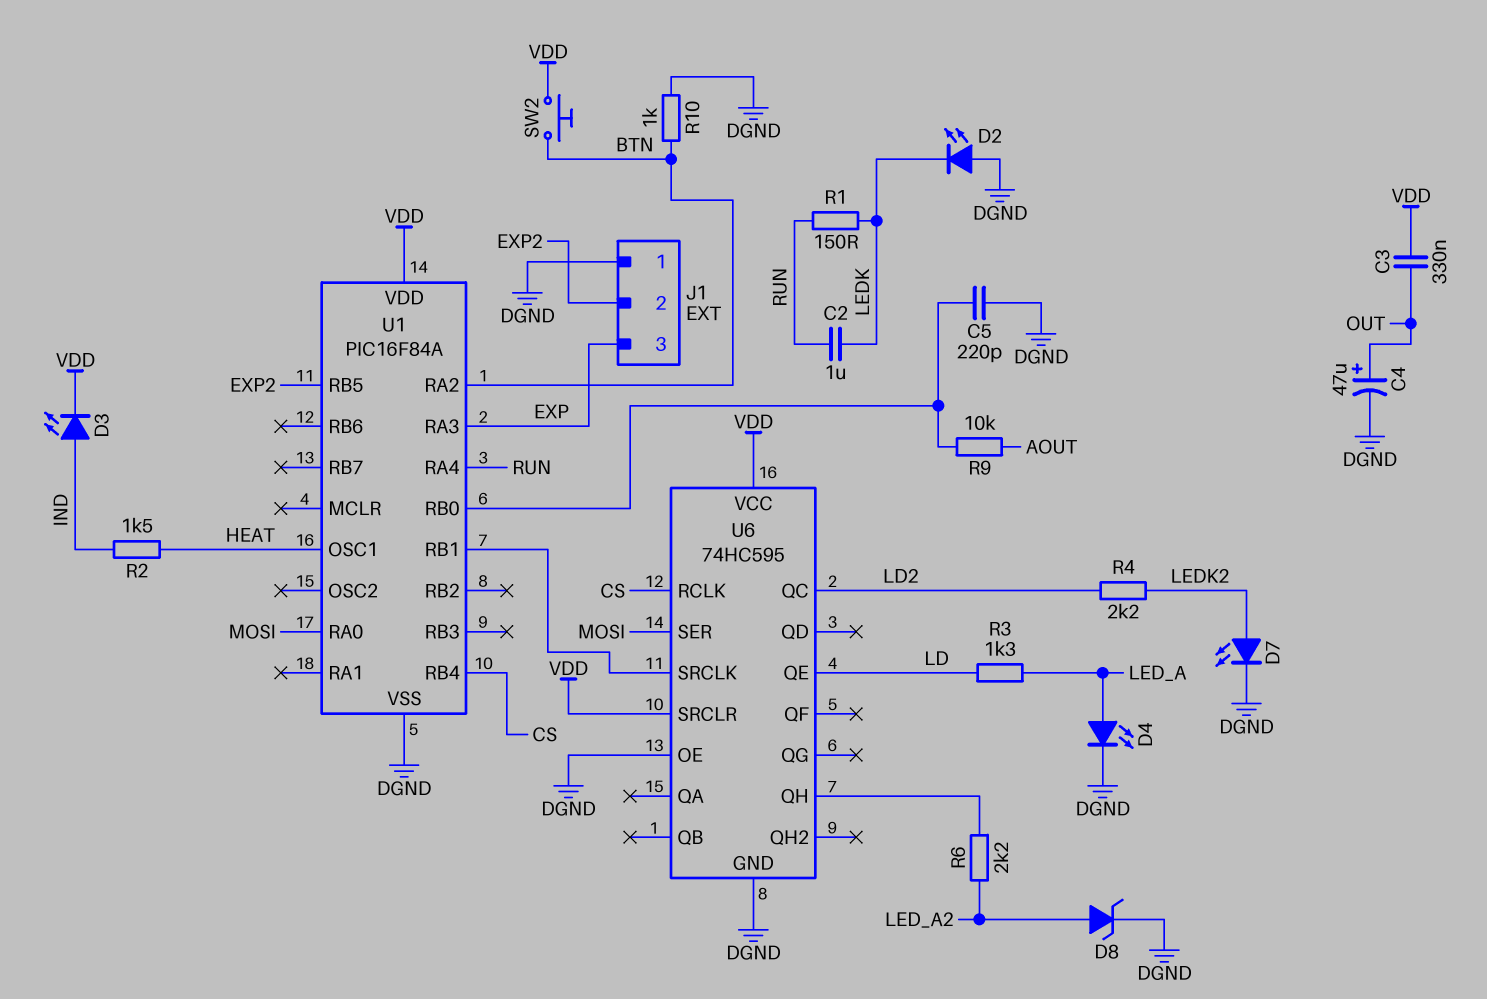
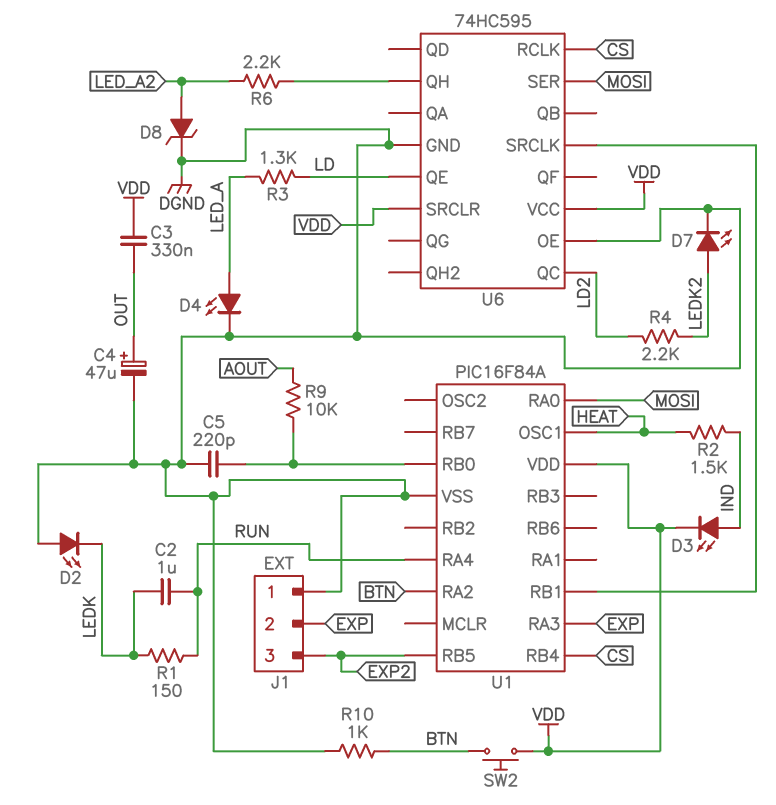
J1 pin 2: EXP2 -> EXP
J1 pin 3: EXP -> EXP2

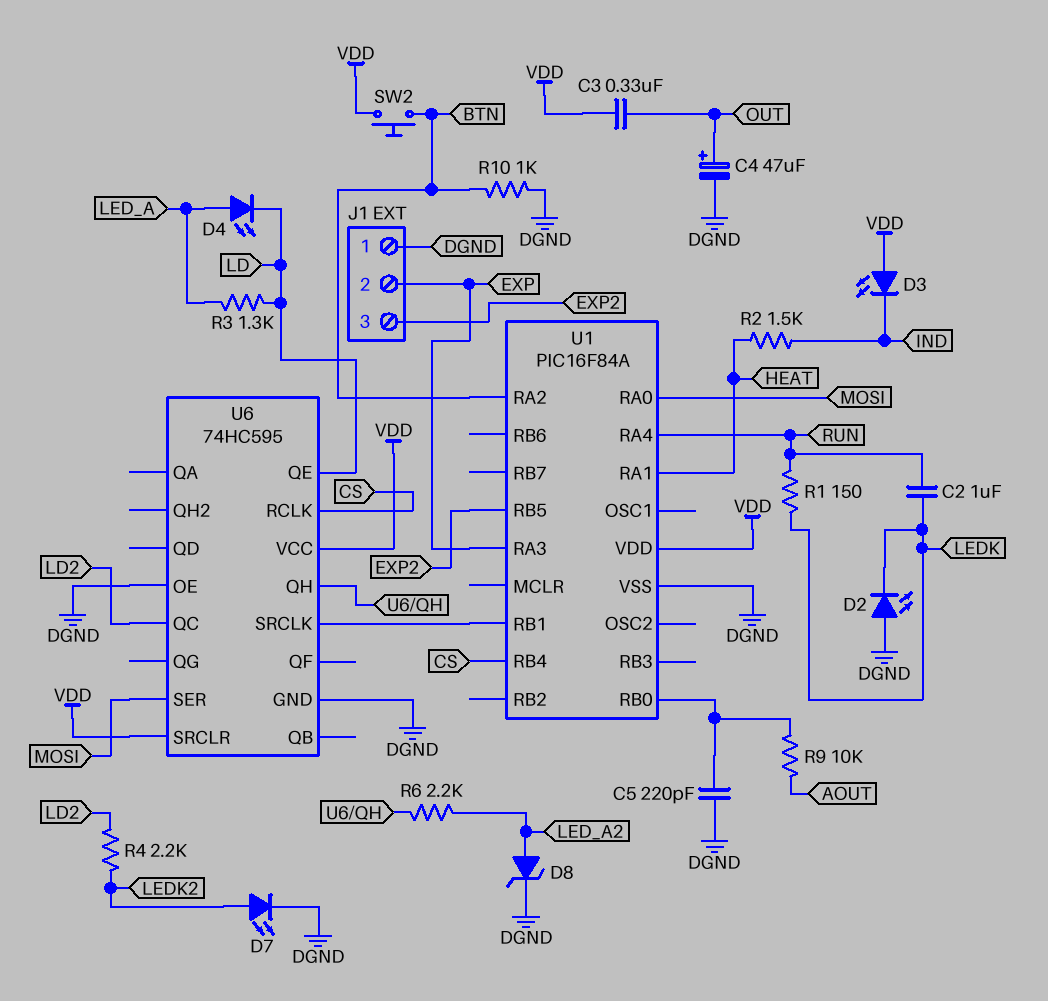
D3: LED (A IND, K VDD) -> LED (A VDD, K IND)
D4: LED (A LED_A, K DGND) -> LED (A LED_A, K LD)
U1 pin OSC1: HEAT -> none
U1 pin RA1: none -> HEAT

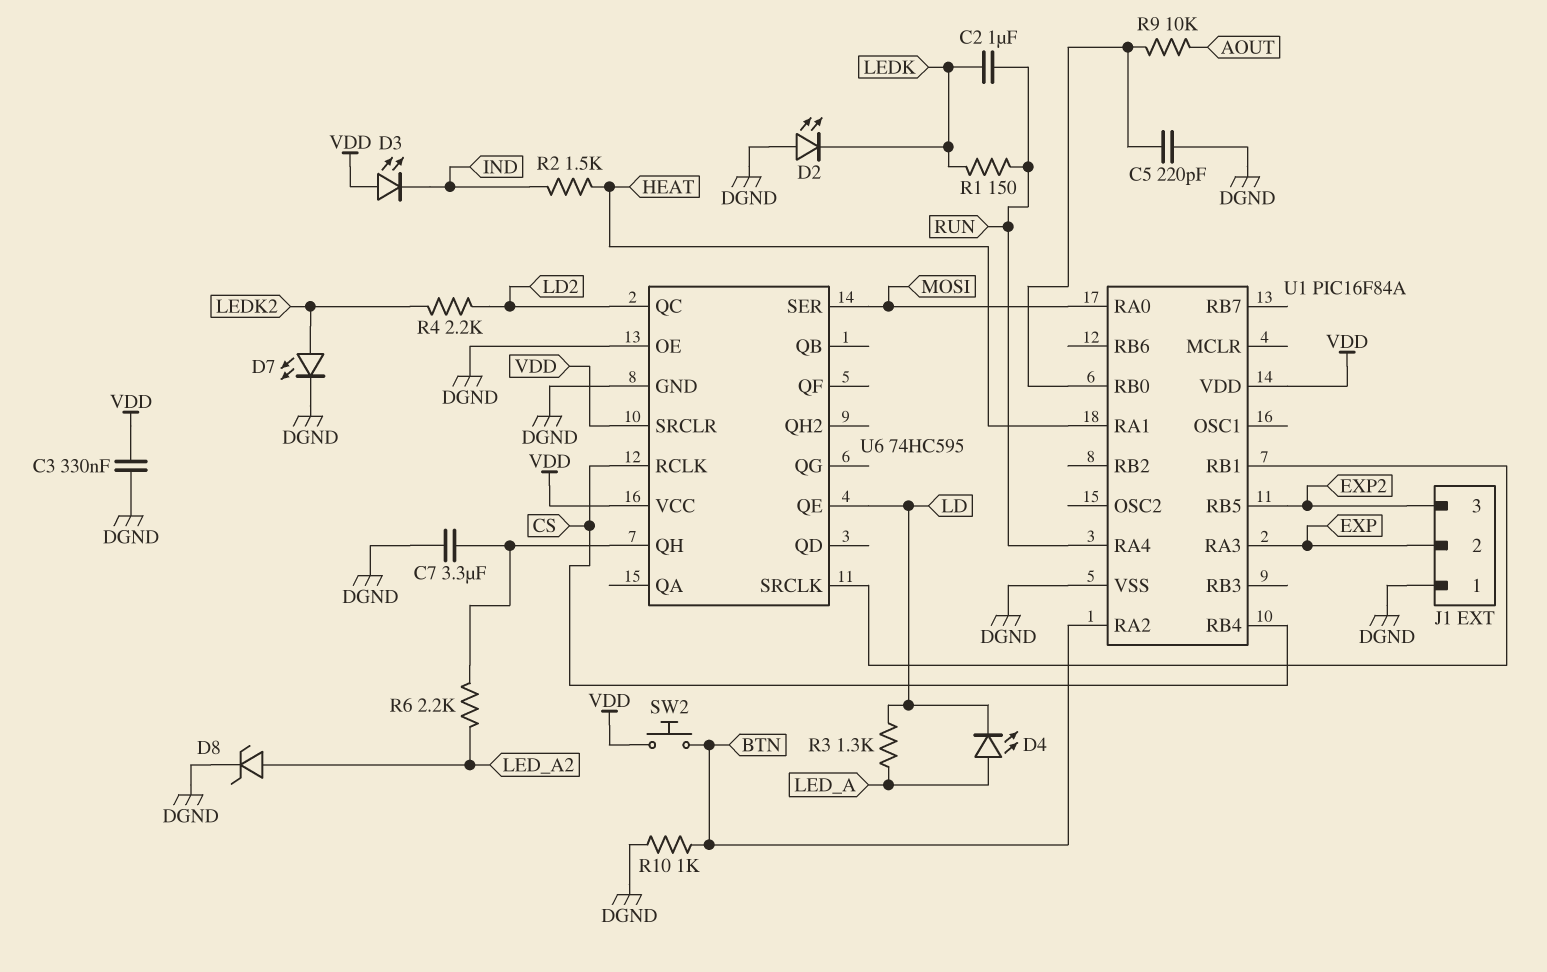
C3: 330nF (OUT, VDD) -> 330nF (DGND, VDD)
C4: 47uF (plus OUT, minus DGND) -> none
C7: none -> 3.3uF (DGND, U6/QH)

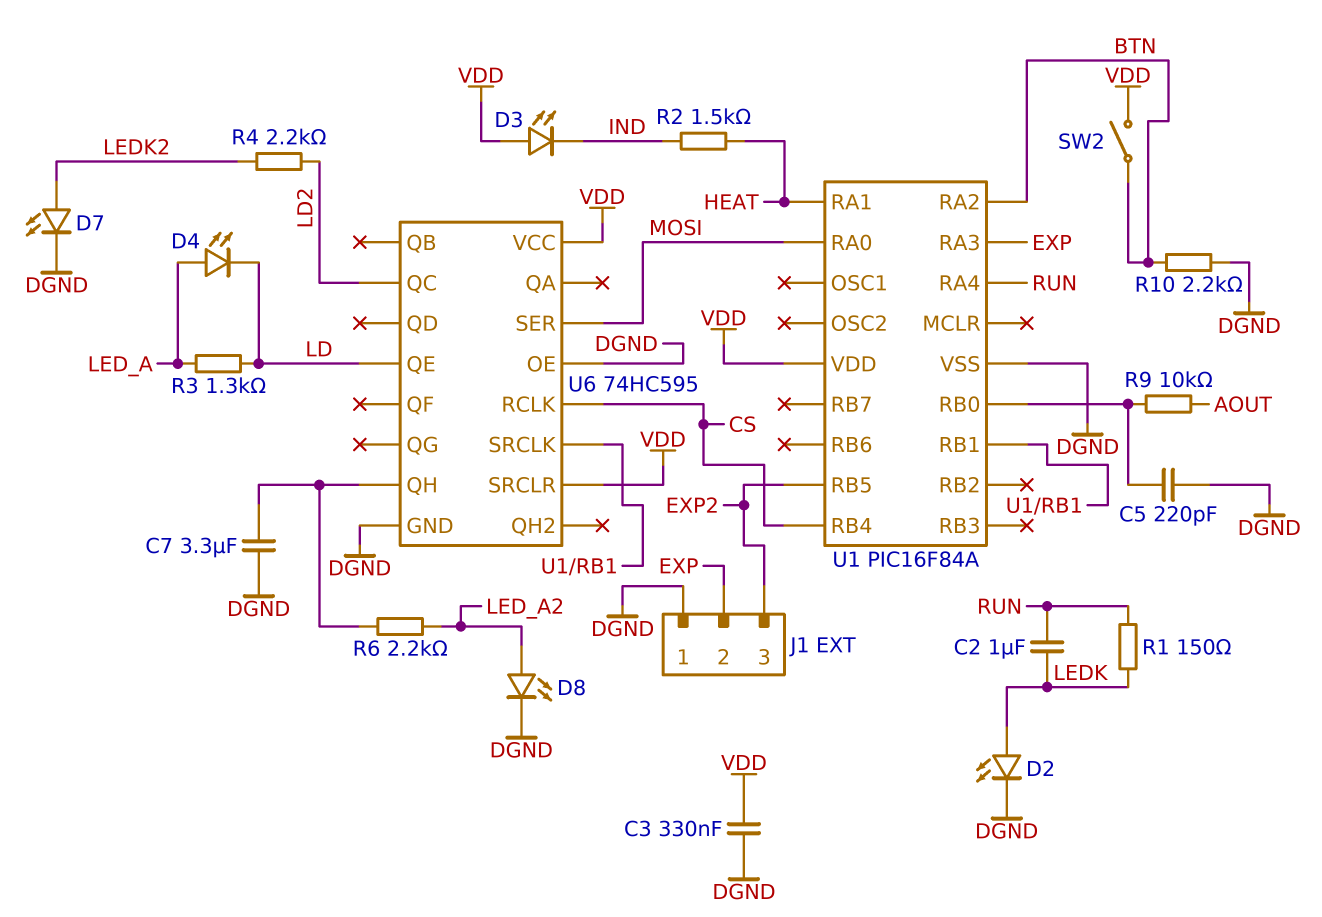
D2: LED (A DGND, K LEDK) -> LED (A LEDK, K DGND)
D8: zener (A LED_A2, K DGND) -> LED (A LED_A2, K DGND)
R10: 1k (BTN, DGND) -> 2.2k (BTN, DGND)
SW2: button (BTN, VDD) -> switch (BTN, VDD)

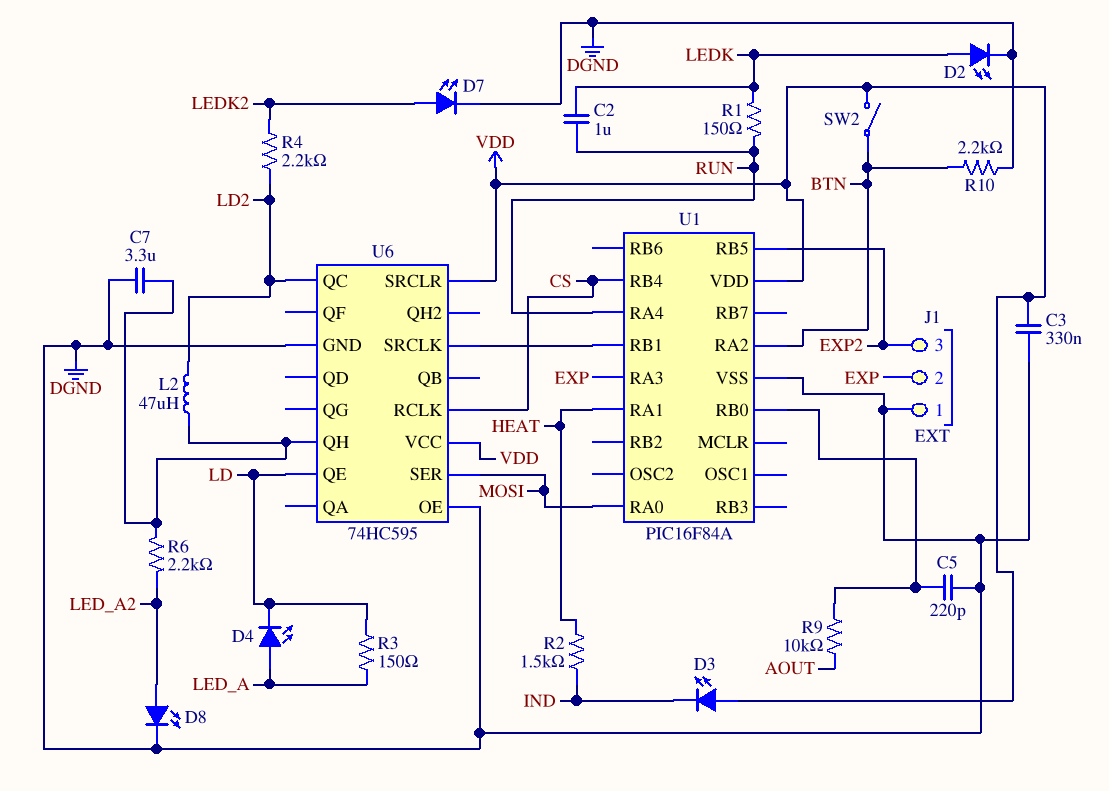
L2: none -> 47uH (LD2, U6/QH)
R3: 1.3k (LD, LED_A) -> 150 (LD, LED_A)

